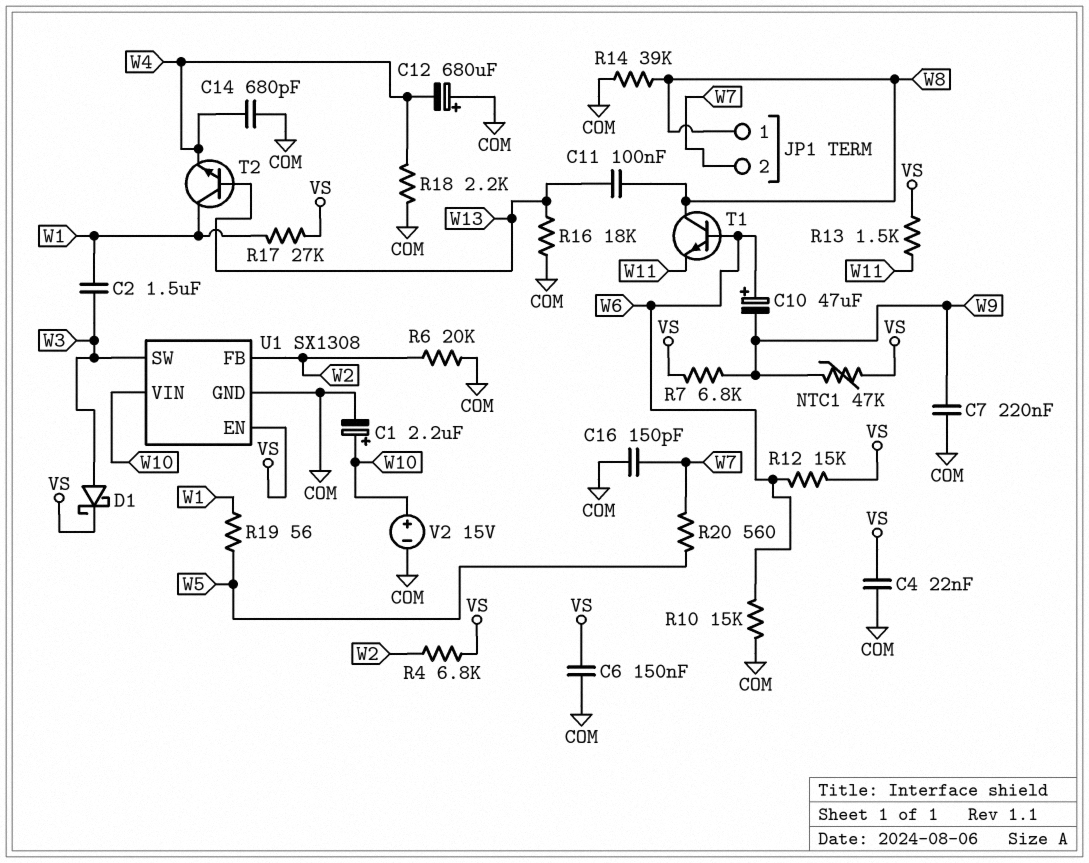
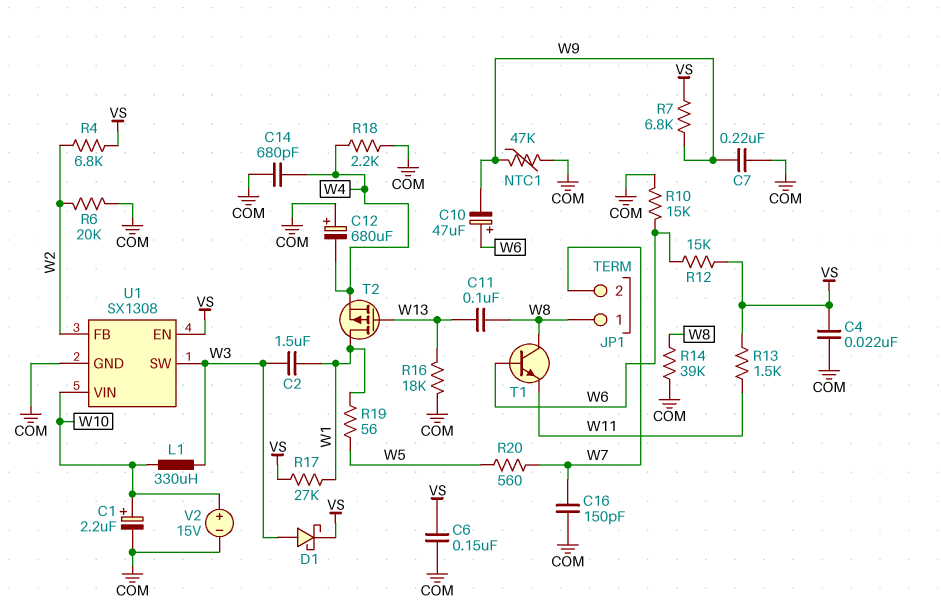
L1: none -> 330uH (W3, W10)
NTC1: 47k (VS, W9) -> 47k (COM, W9)
T2: NPN (B W13, C W1, E W4) -> PMOS (G W13, D W1, S W4)

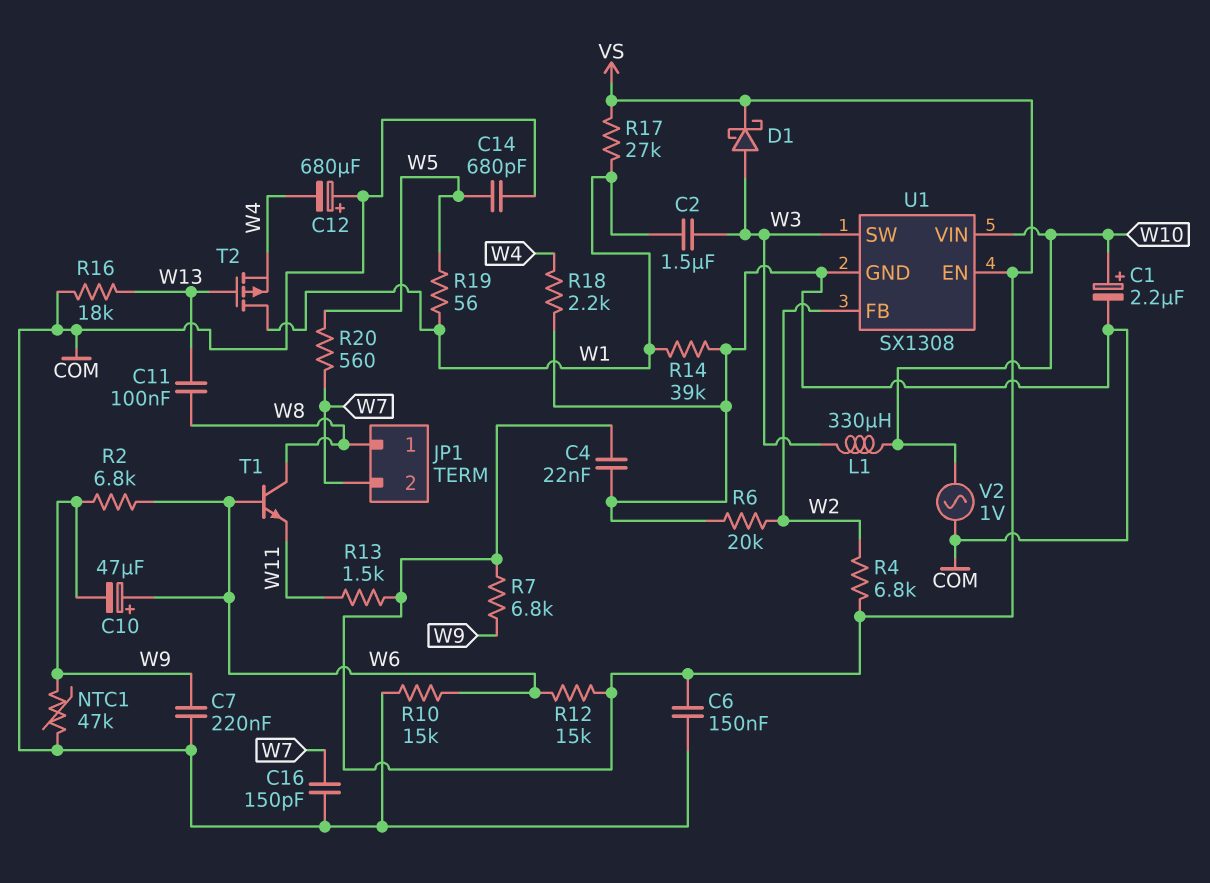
C14: 680pF (COM, W4) -> 680pF (COM, W5)
R2: none -> 6.8k (W6, W9)
R14: 39k (COM, W8) -> 39k (COM, W1)
V2: 15V (plus W10, minus COM) -> AC 1V (COM, W10)

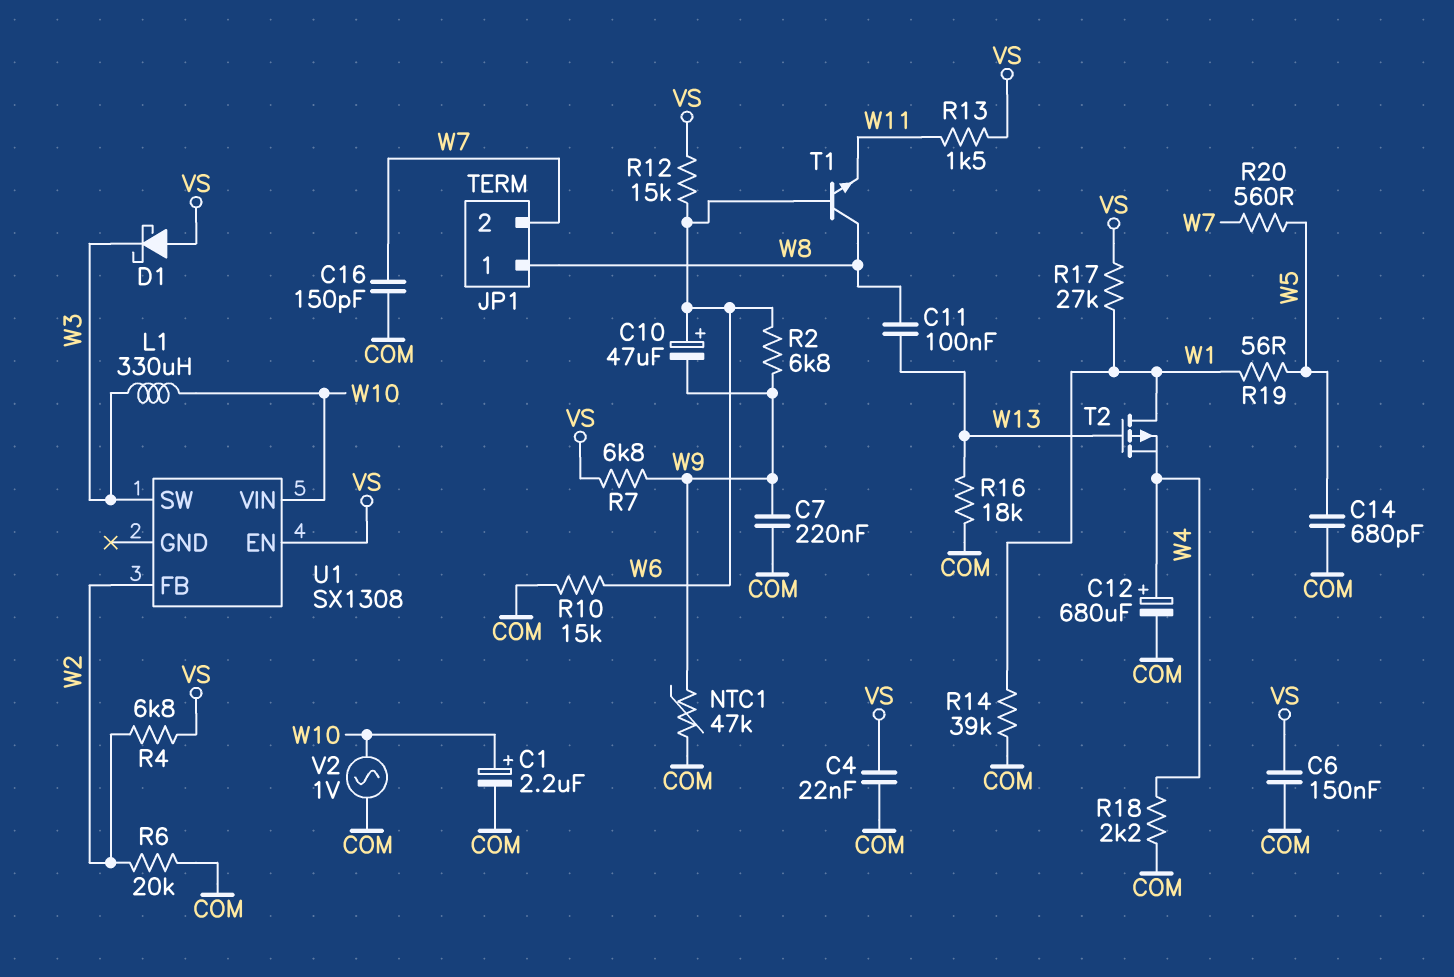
C2: 1.5uF (W1, W3) -> none
C12: 680uF (plus COM, minus W4) -> 680uF (plus W4, minus COM)
D1: schottky (A W3, K VS) -> schottky (A VS, K W3)
U1 pin GND: COM -> none

